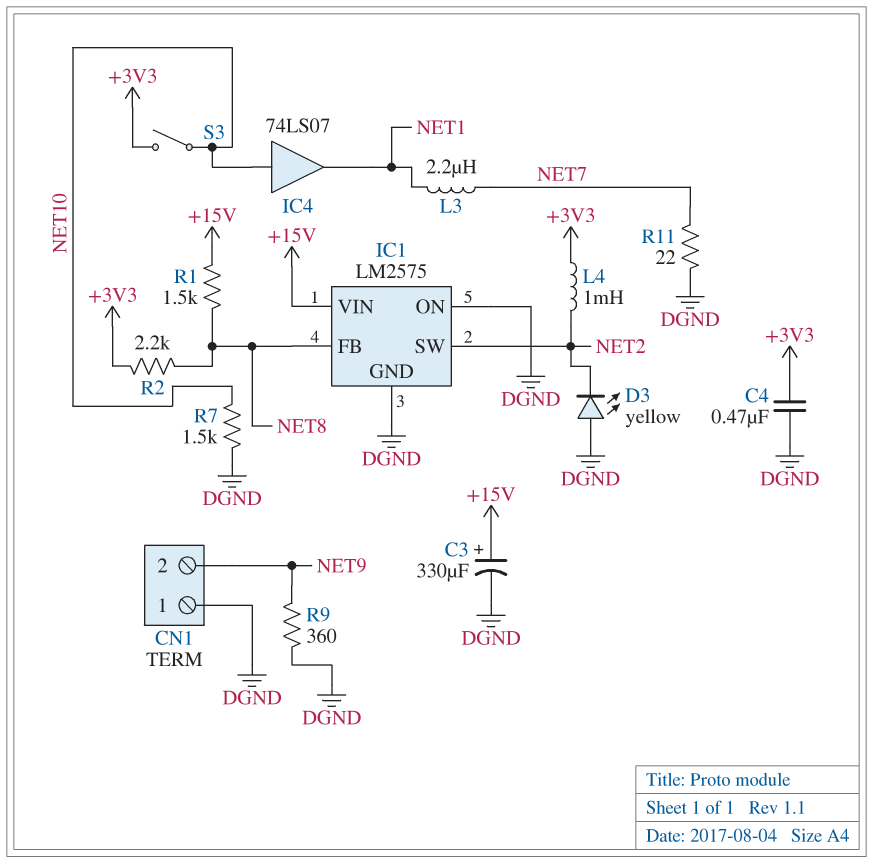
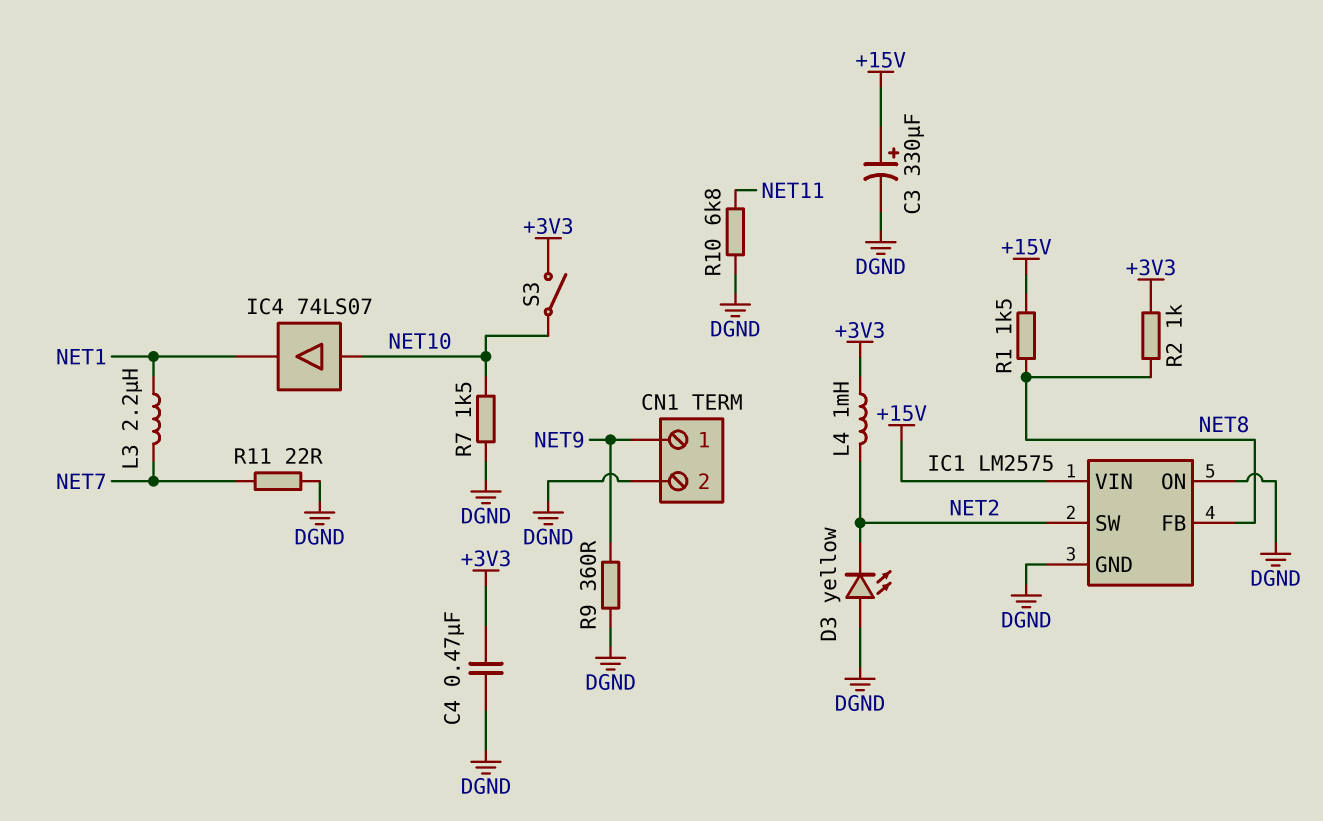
CN1 pin 1: DGND -> NET9
CN1 pin 2: NET9 -> DGND
R2: 2.2k (+3V3, NET8) -> 1k (+3V3, NET8)
R10: none -> 6.8k (DGND, NET11)

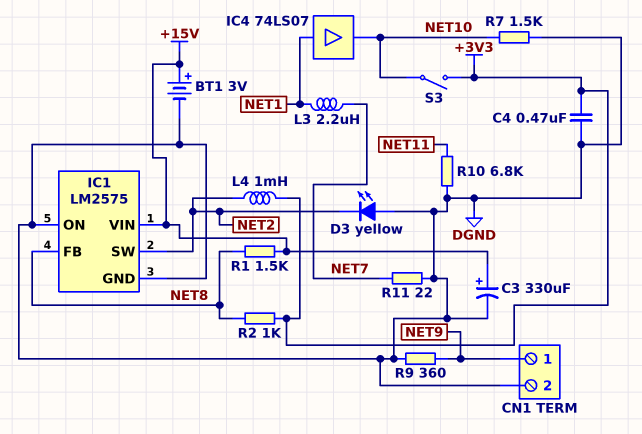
BT1: none -> 3V (plus +15V, minus DGND)
IC4: buffer 74LS07 (in NET10, out NET1) -> buffer 74LS07 (in NET1, out NET10)

